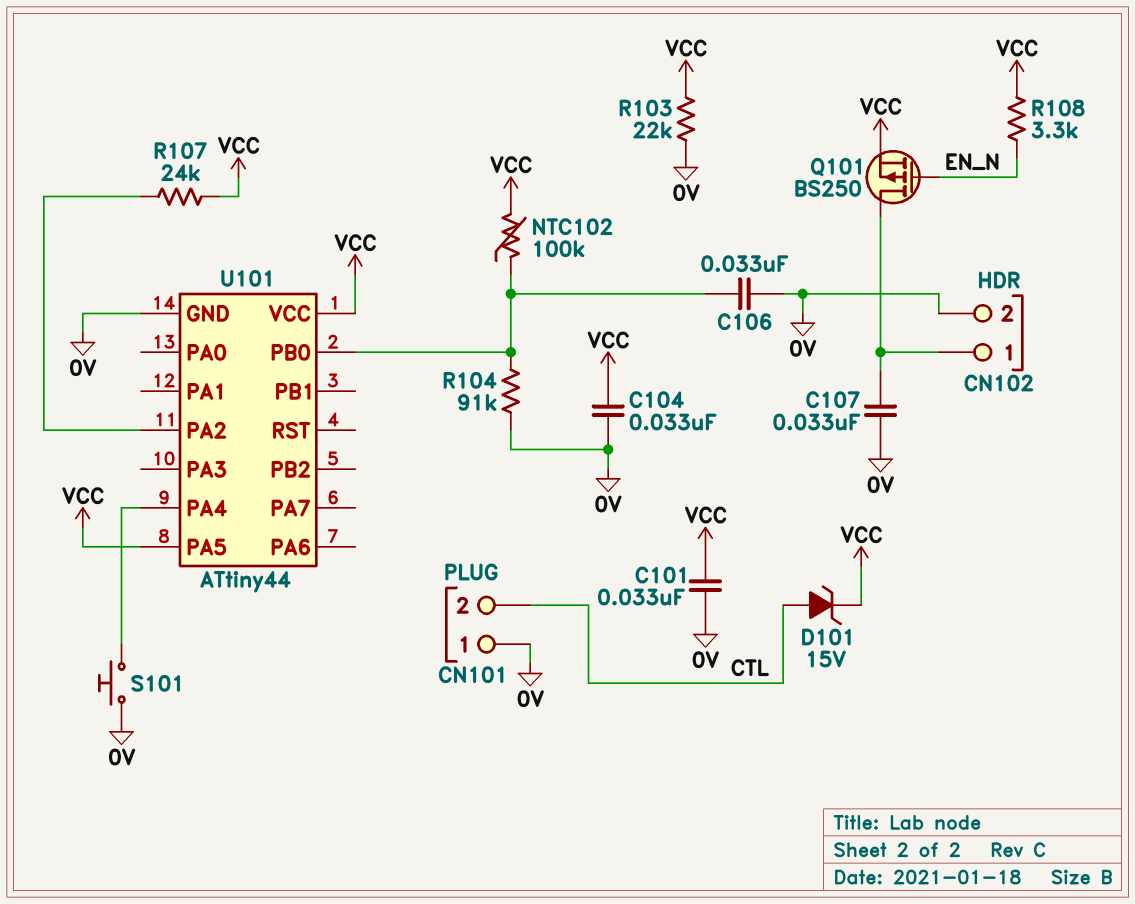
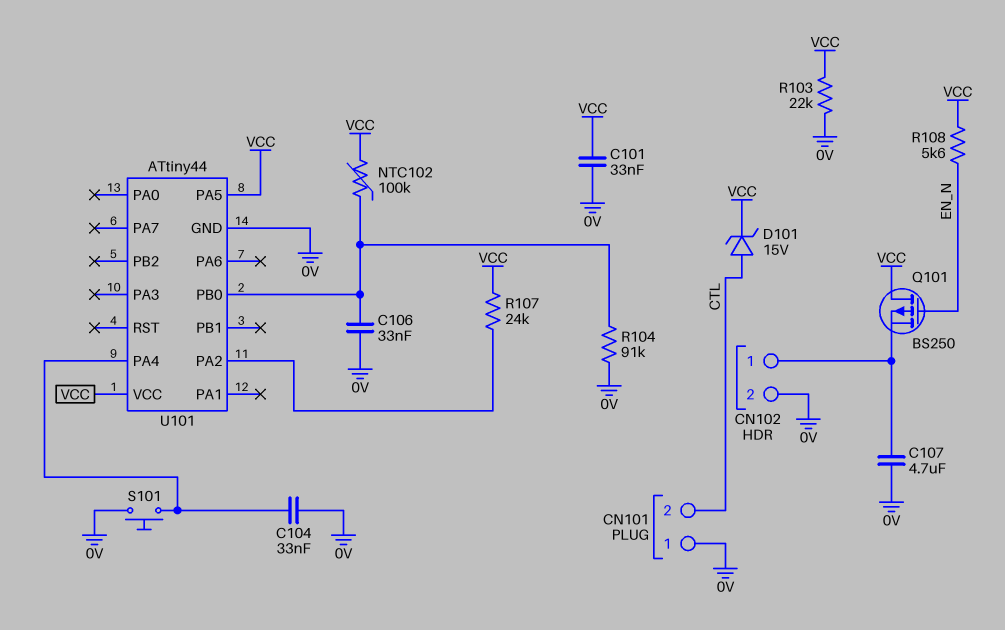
C104: 33nF (0V, VCC) -> 33nF (0V, U101/PA4)
C107: 33nF (0V, CN102/1) -> 4.7uF (0V, CN102/1)
Q101: PMOS BS250 (G EN_N, D CN102/1, S VCC) -> PMOS BS250 (G EN_N, D VCC, S CN102/1)
R108: 3.3k (EN_N, VCC) -> 5.6k (EN_N, VCC)

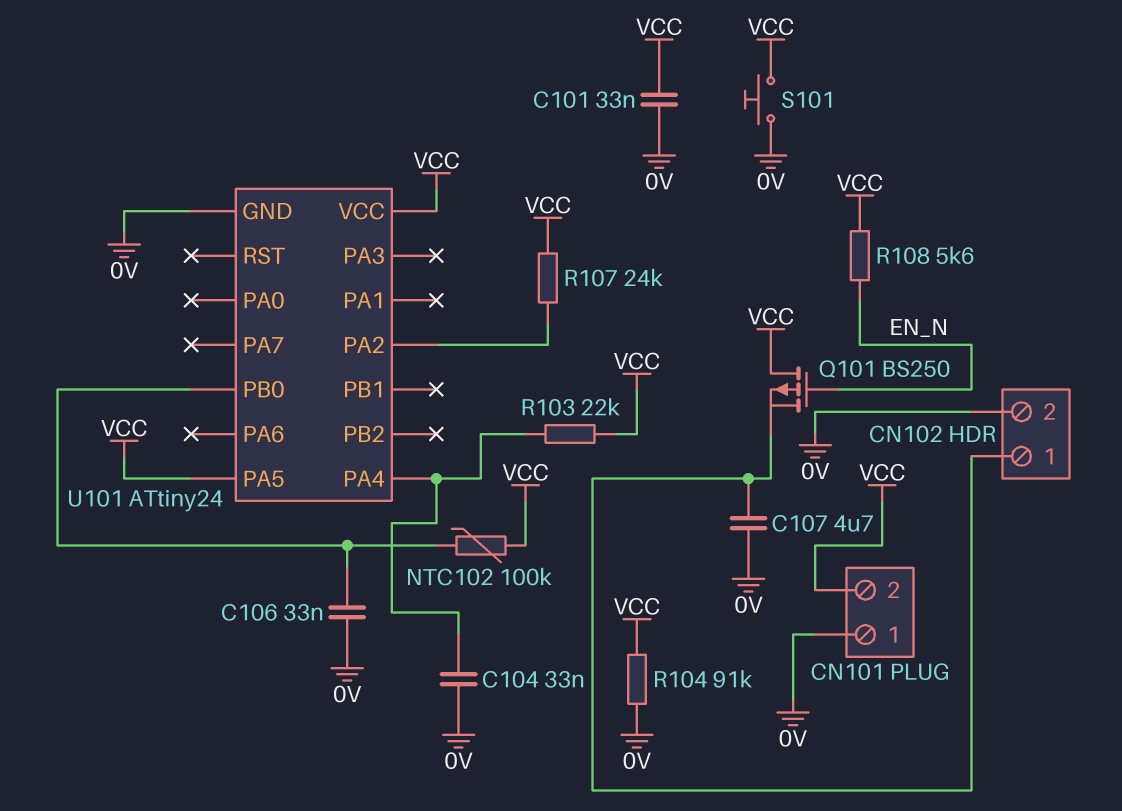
CN101 pin 2: CTL -> VCC
D101: zener 15V (A CTL, K VCC) -> none
R103: 22k (0V, VCC) -> 22k (U101/PA4, VCC)
R104: 91k (0V, U101/PB0) -> 91k (0V, VCC)
S101: button (0V, U101/PA4) -> button (0V, VCC)
U101: ATtiny44 -> ATtiny24

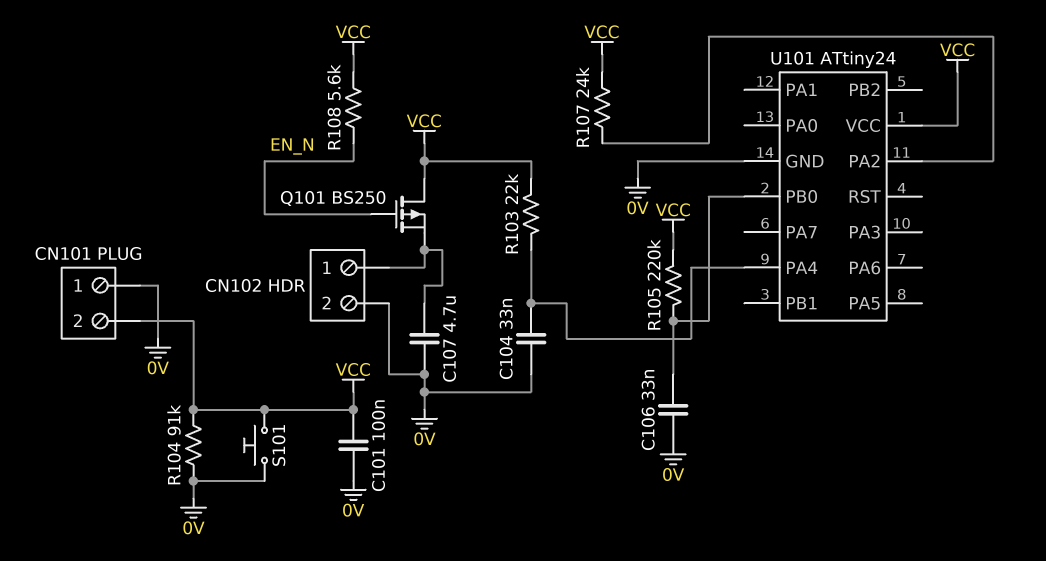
C101: 33nF (0V, VCC) -> 100nF (0V, VCC)
NTC102: 100k (U101/PB0, VCC) -> none
R105: none -> 220k (U101/PB0, VCC)
U101 pin PA5: VCC -> none

